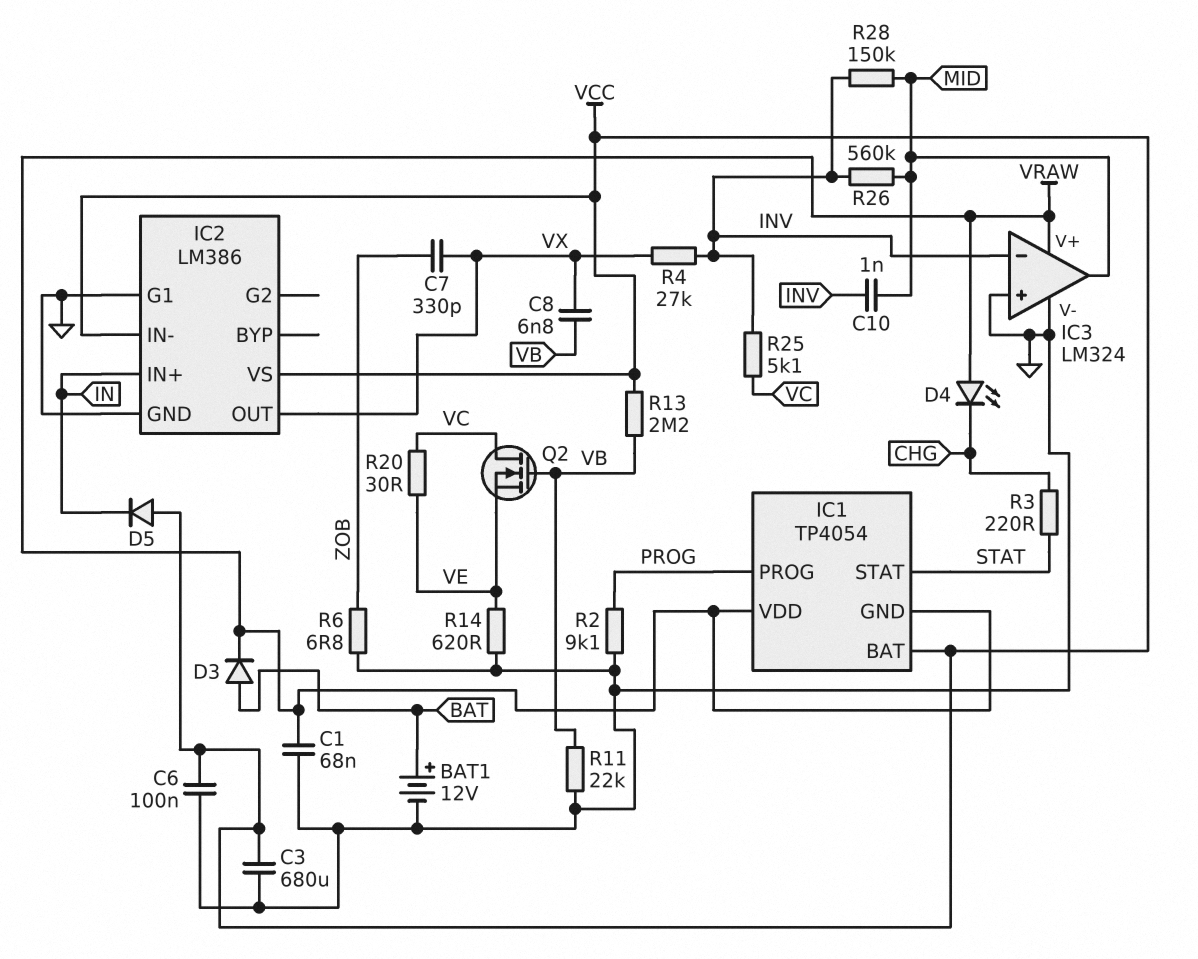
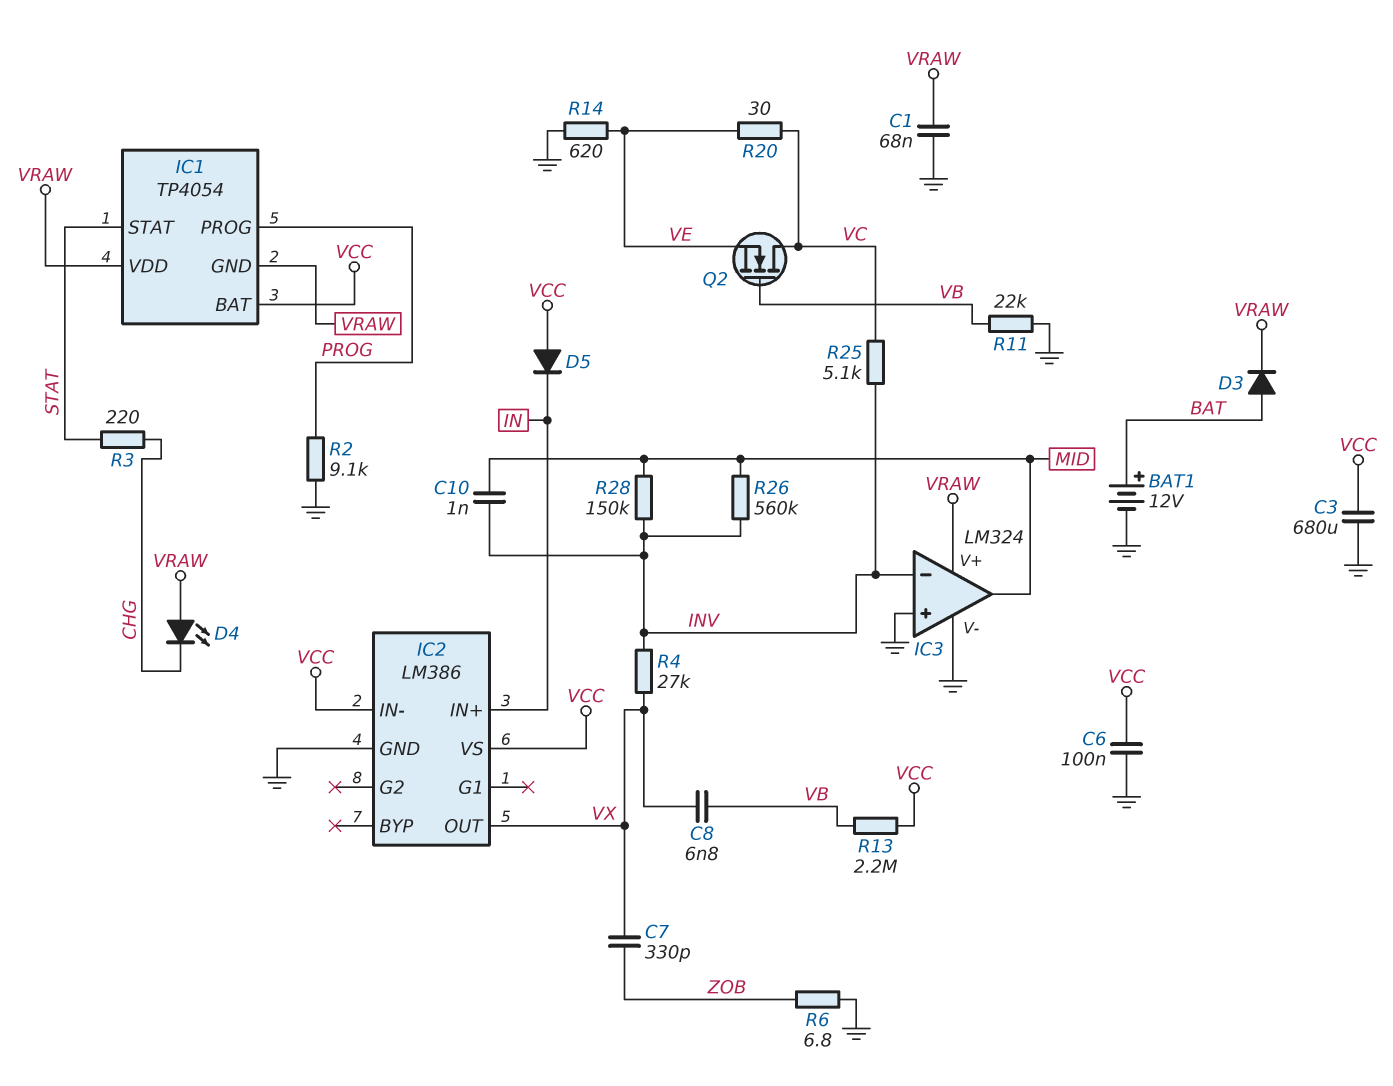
IC2 pin G1: GND -> none

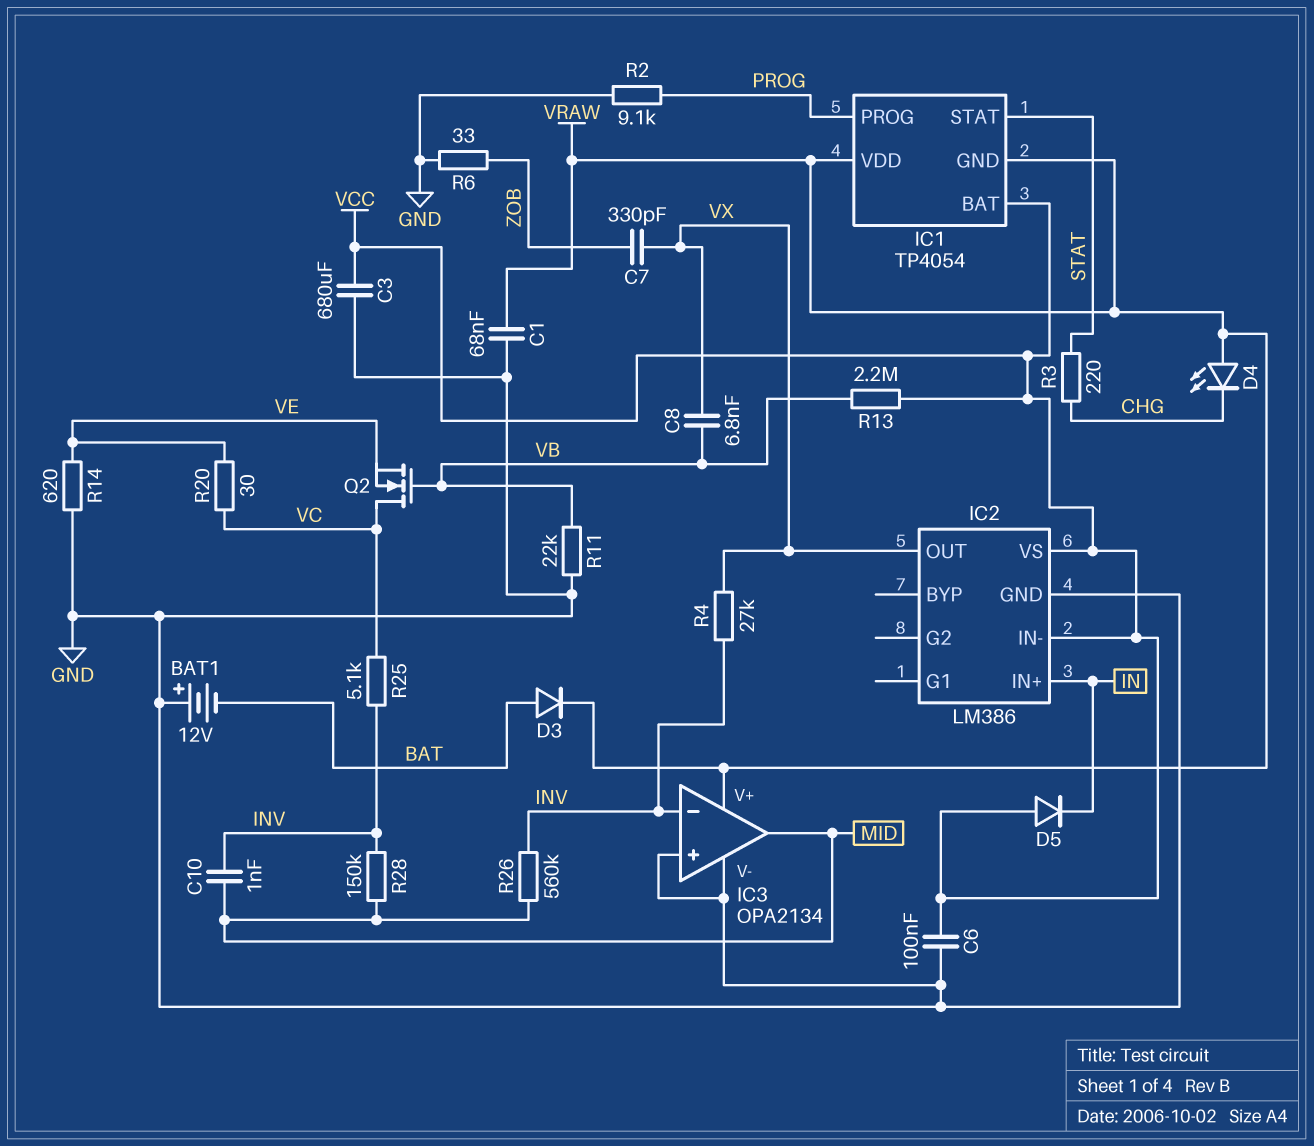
BAT1: 12V (plus BAT, minus GND) -> 12V (plus GND, minus BAT)
IC3: LM324 -> OPA2134
R6: 6.8 (GND, ZOB) -> 33 (GND, ZOB)

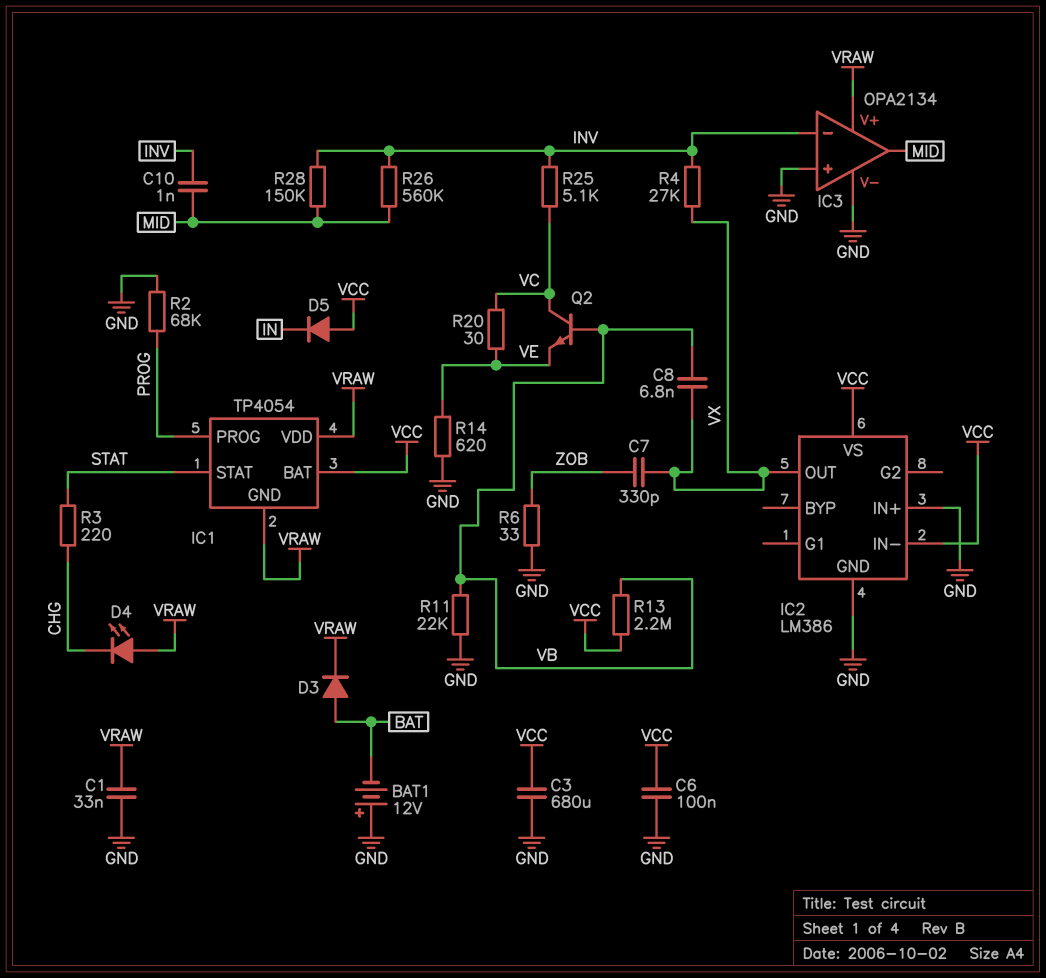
C1: 68nF (GND, VRAW) -> 33nF (GND, VRAW)
IC2 pin IN+: IN -> GND
Q2: NMOS (G VB, D VC, S VE) -> NPN (B VB, C VC, E VE)
R2: 9.1k (GND, PROG) -> 68k (GND, PROG)

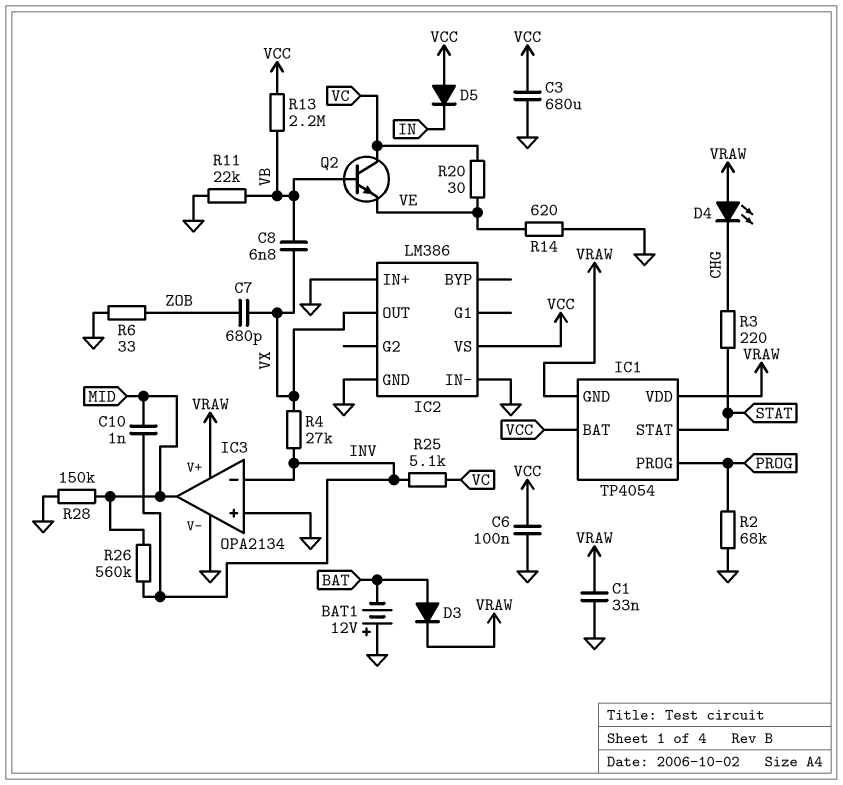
C7: 330pF (VX, ZOB) -> 680pF (VX, ZOB)
IC2 pin IN-: VCC -> GND
R28: 150k (INV, MID) -> 150k (GND, MID)

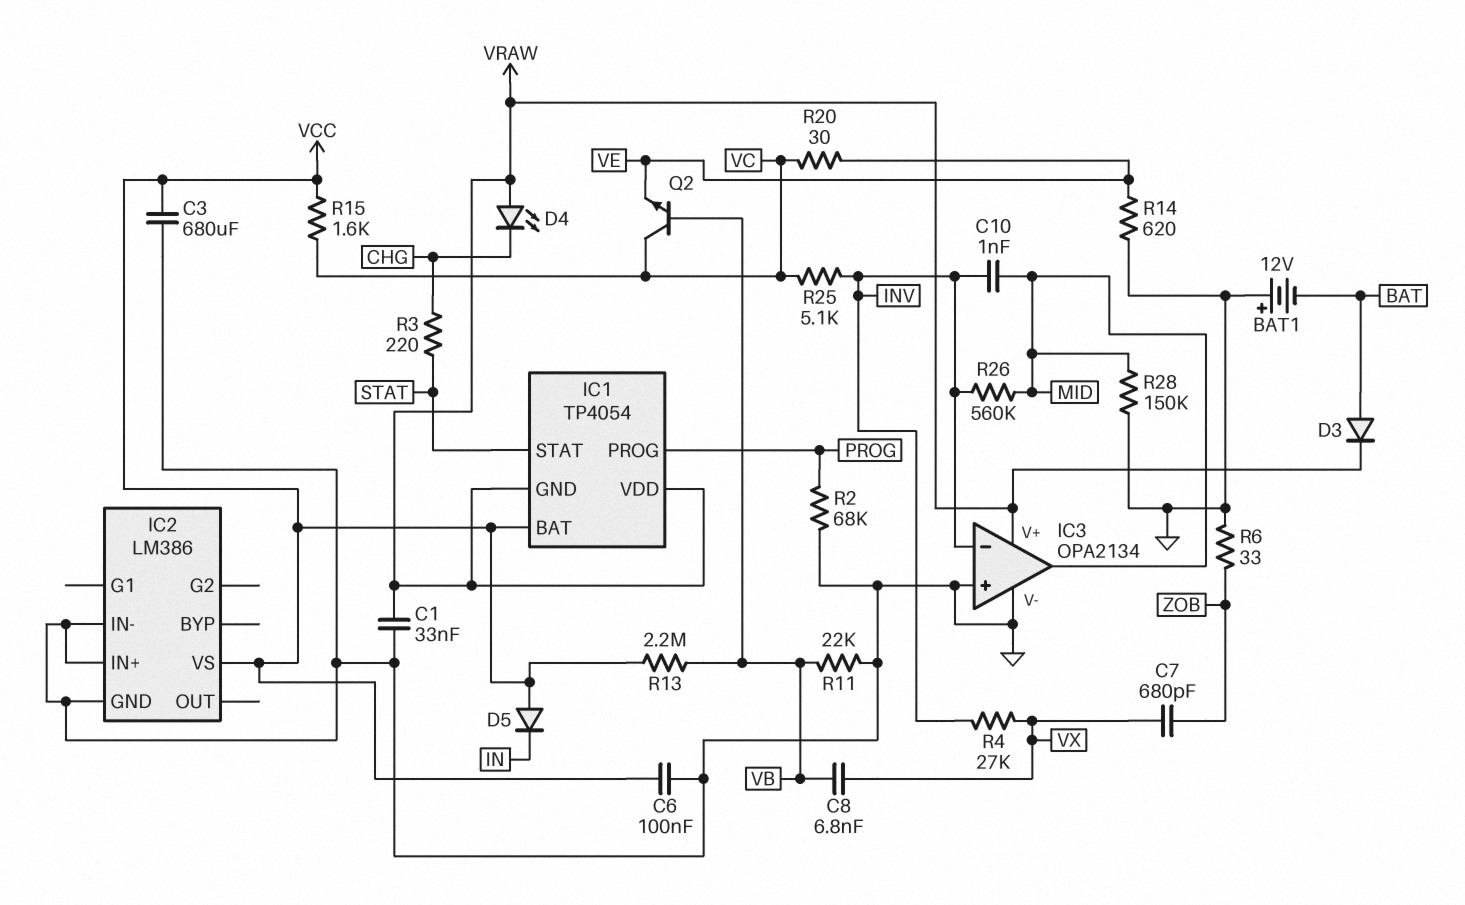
IC2 pin OUT: VX -> none
R15: none -> 1.6k (VC, VCC)

